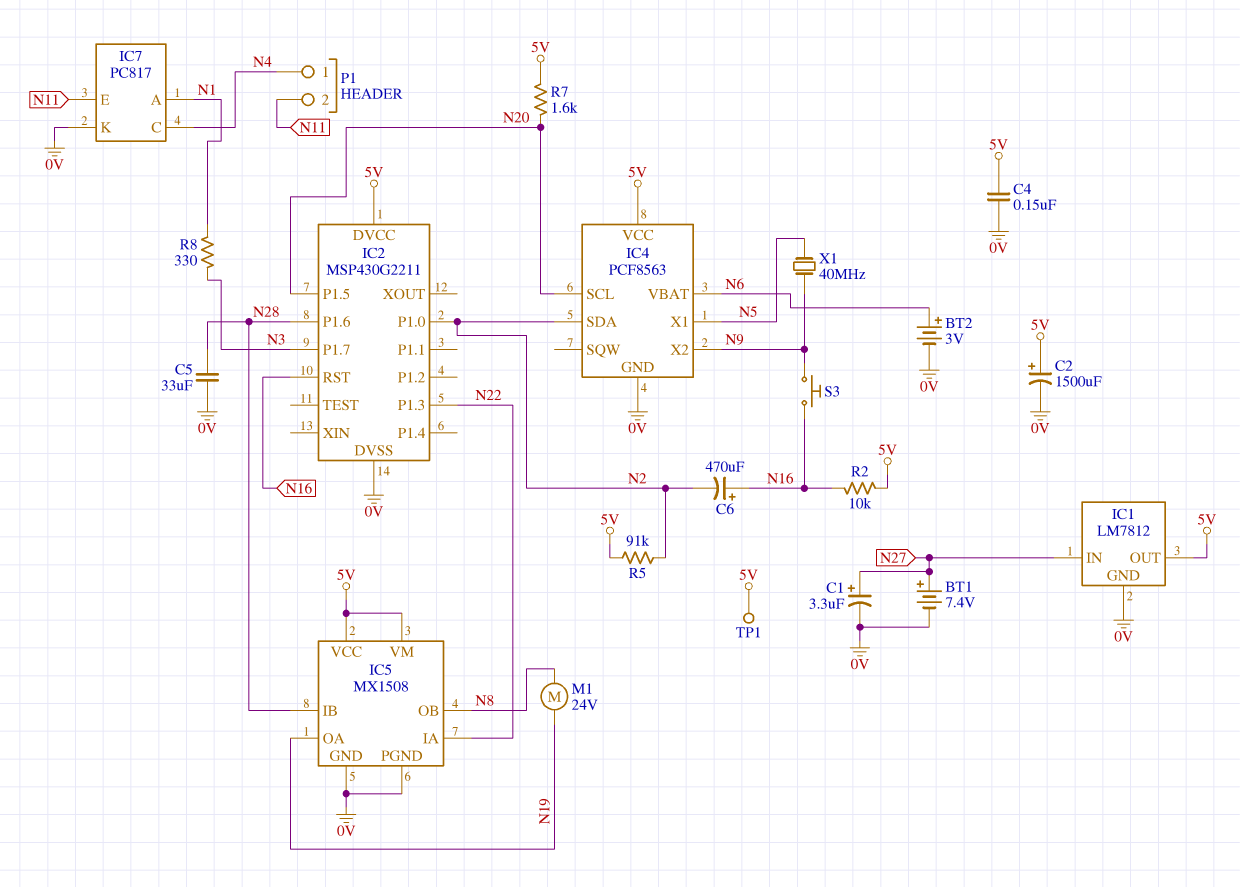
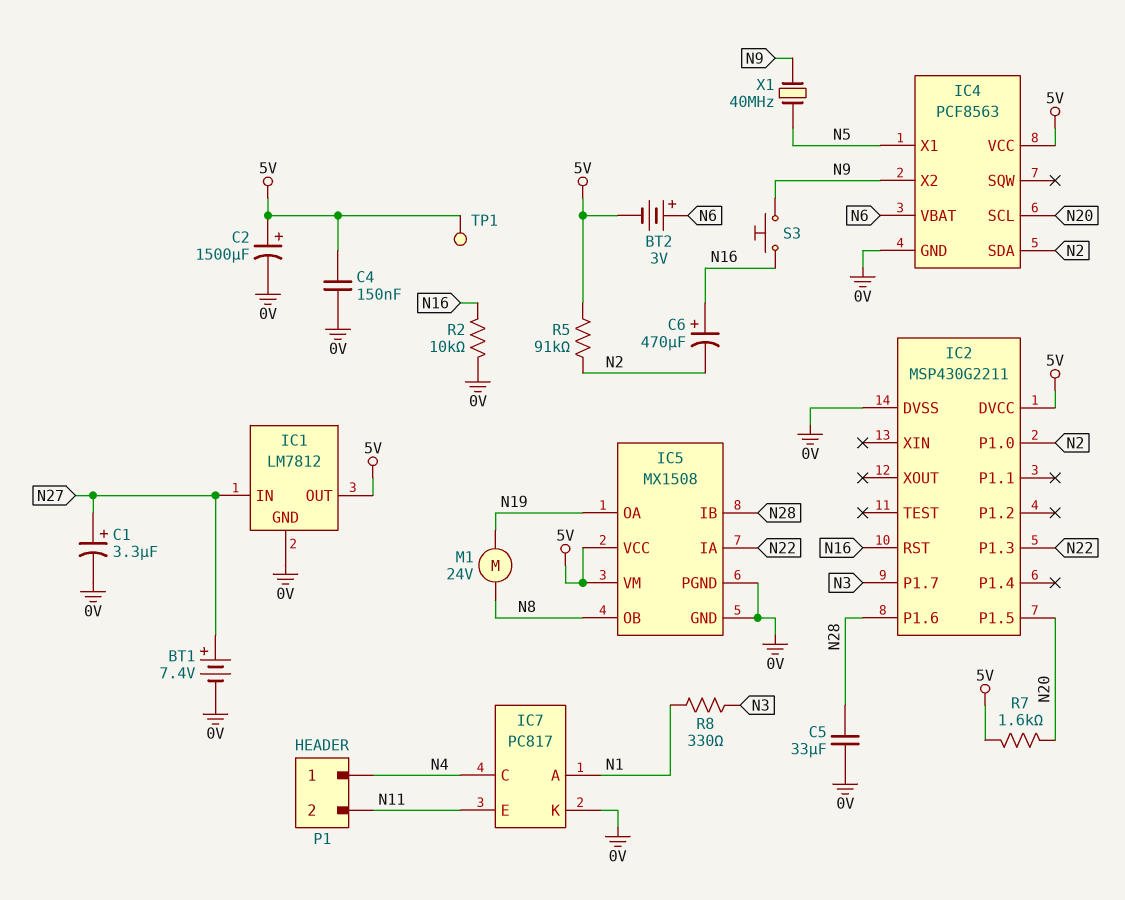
BT2: 3V (plus N6, minus 0V) -> 3V (plus N6, minus 5V)
R2: 10k (5V, N16) -> 10k (0V, N16)

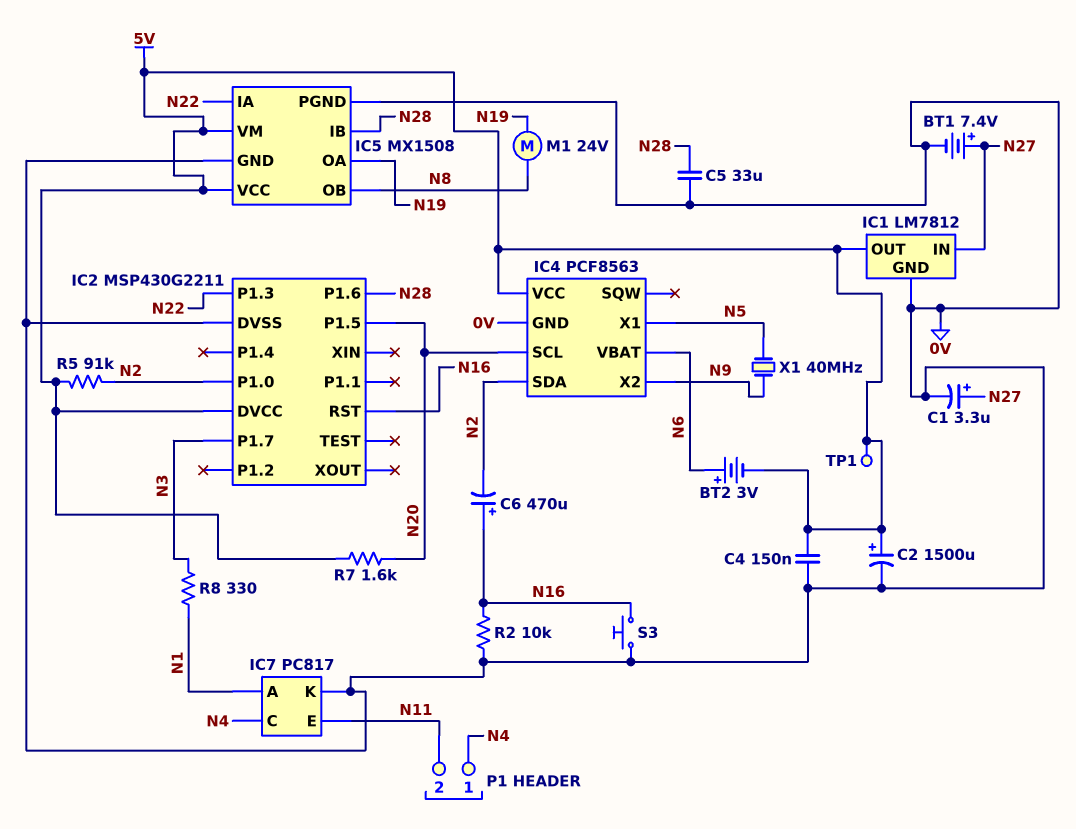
S3: button (N9, N16) -> button (0V, N16)

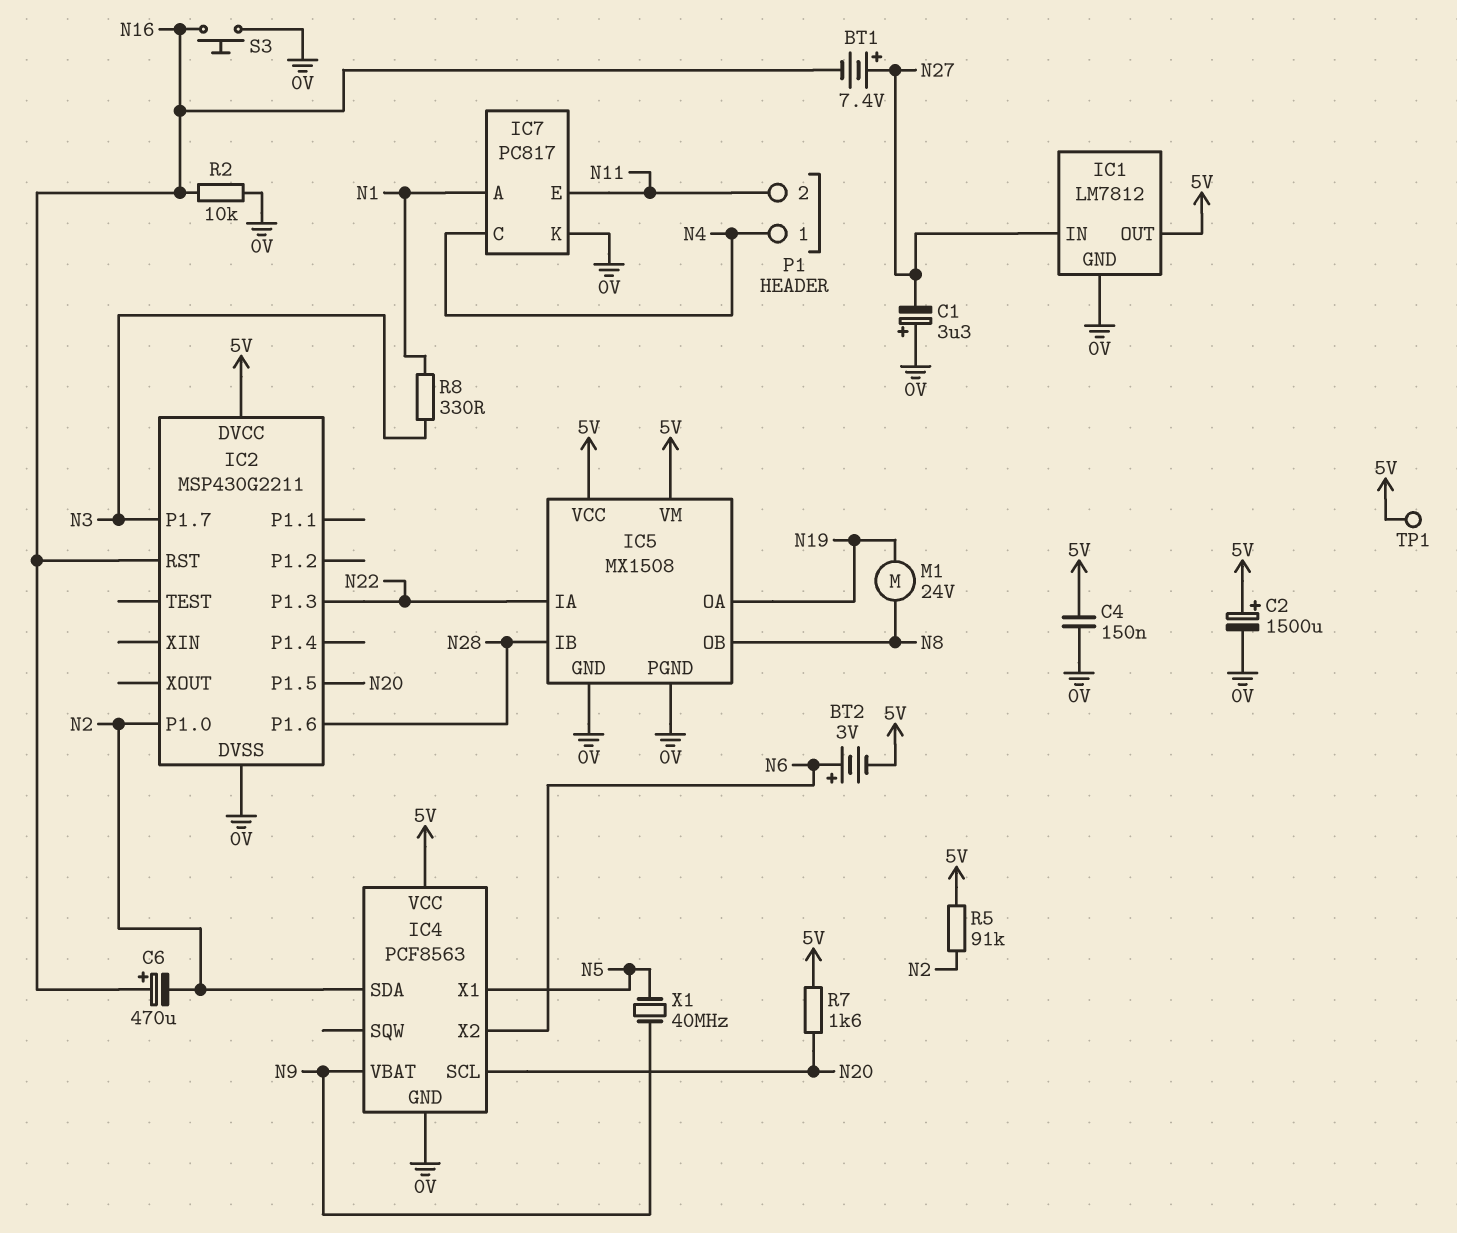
BT1: 7.4V (plus N27, minus 0V) -> 7.4V (plus N27, minus N16)
C1: 3.3uF (plus N27, minus 0V) -> 3.3uF (plus 0V, minus N27)
C5: 33uF (0V, N28) -> none
IC4 pin VBAT: N6 -> N9
IC4 pin X2: N9 -> N6

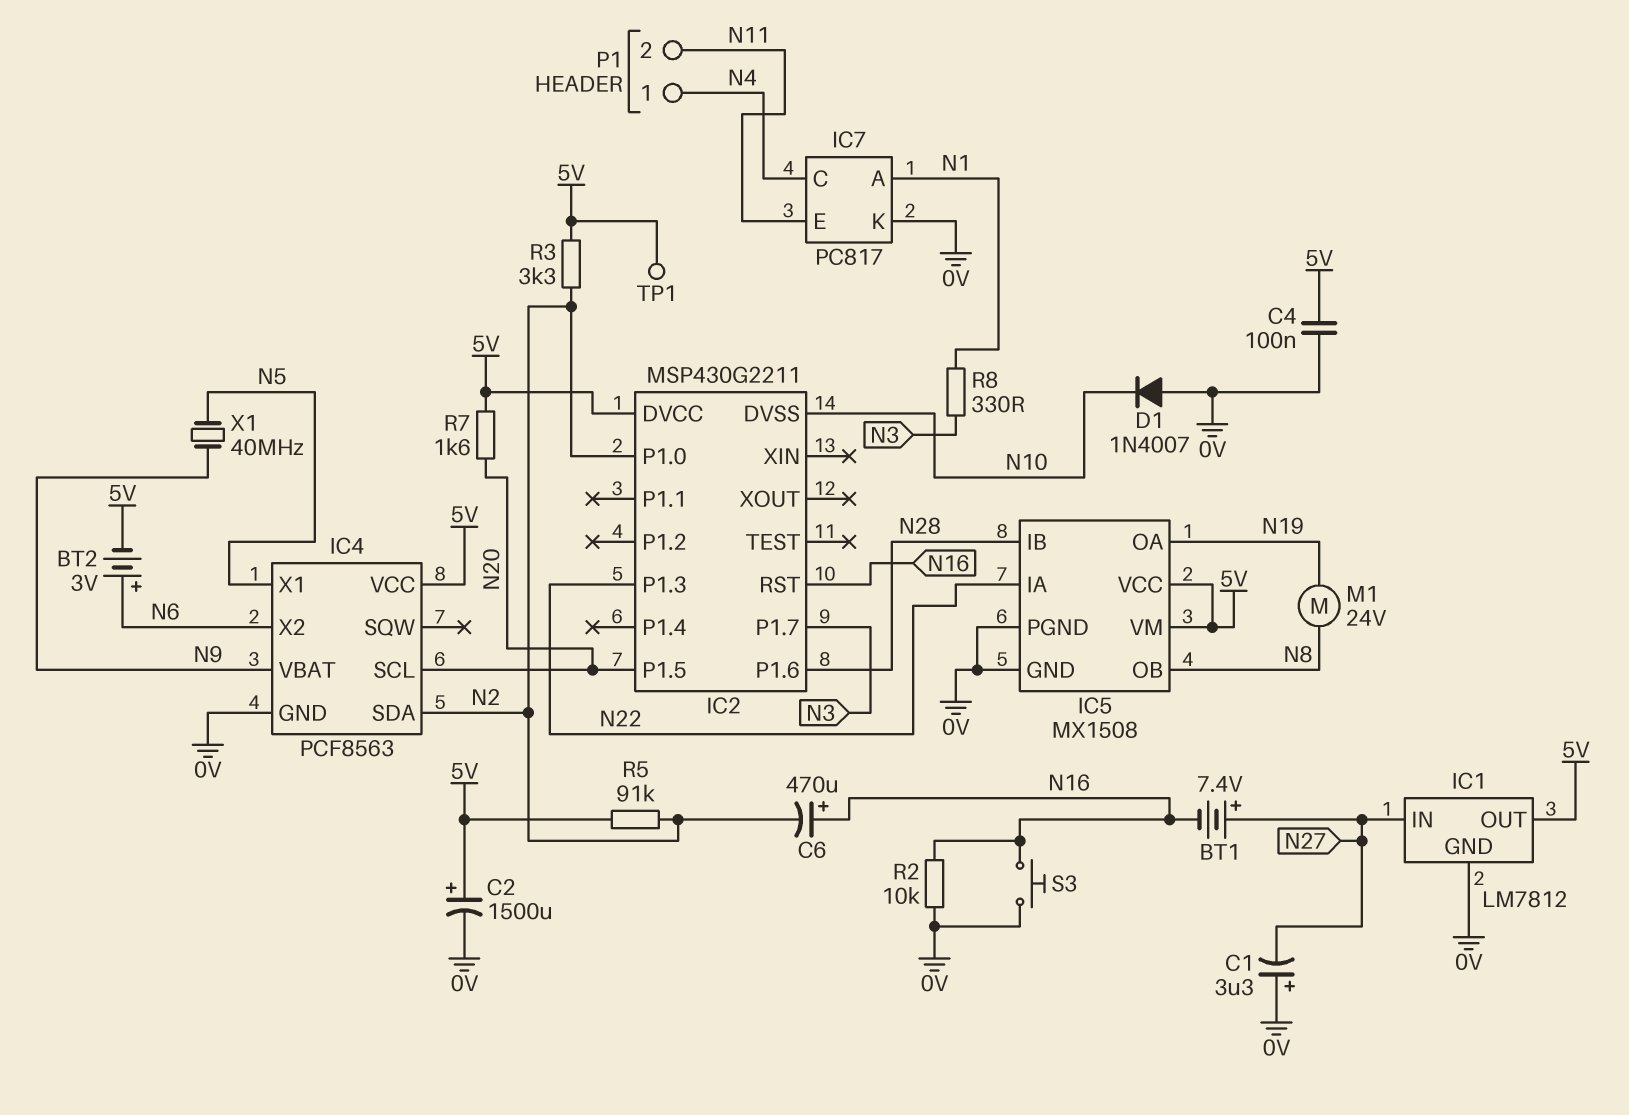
C4: 150nF (0V, 5V) -> 100nF (0V, 5V)
D1: none -> diode 1N4007 (A 0V, K N10)
IC2 pin DVSS: 0V -> N10
R3: none -> 3.3k (5V, N2)

